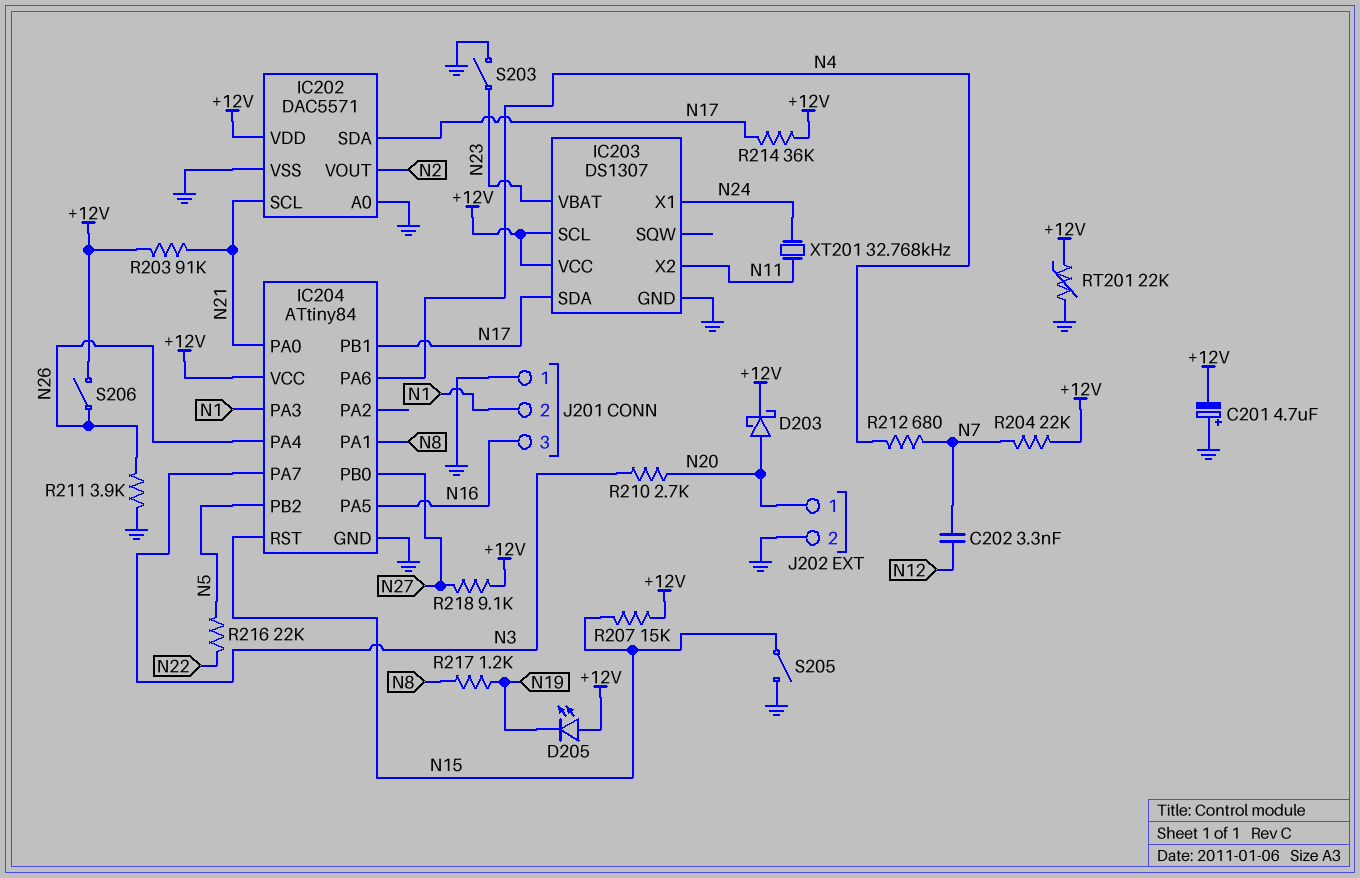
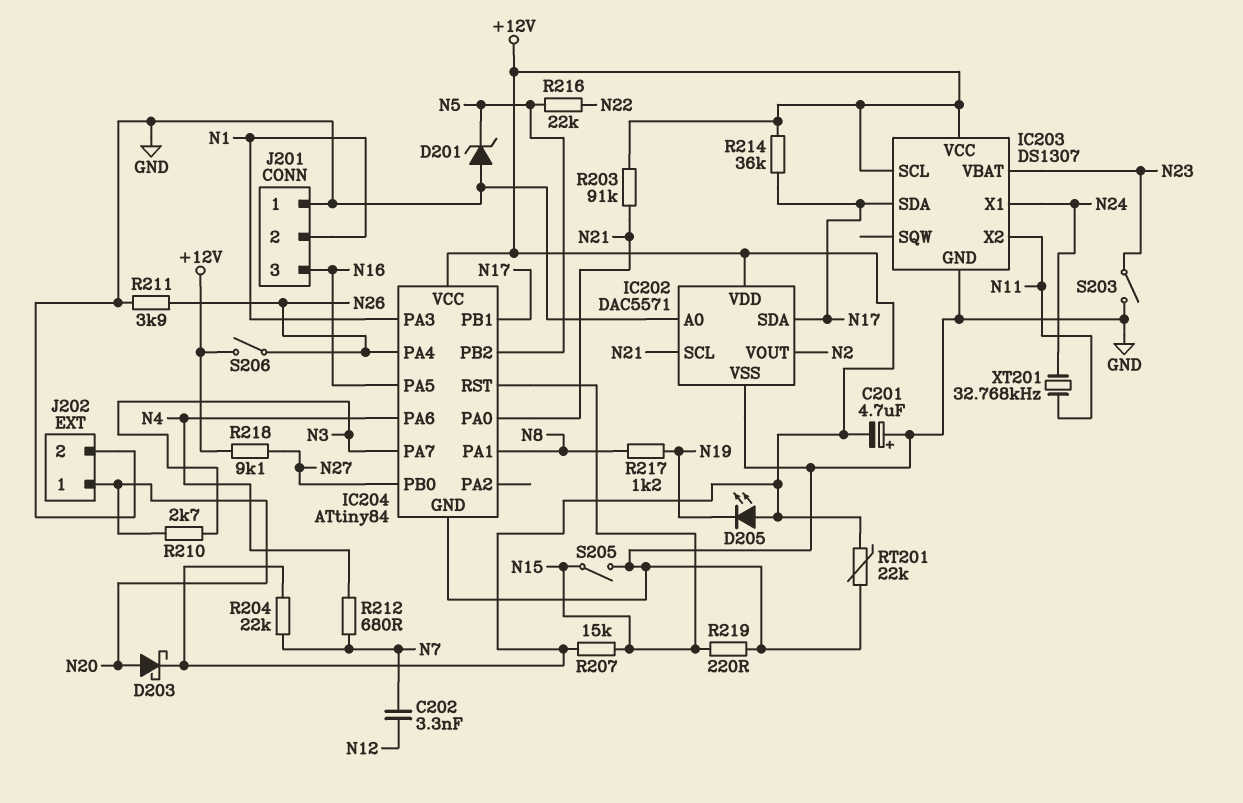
D201: none -> zener (A GND, K N5)
R219: none -> 220 (GND, N15)

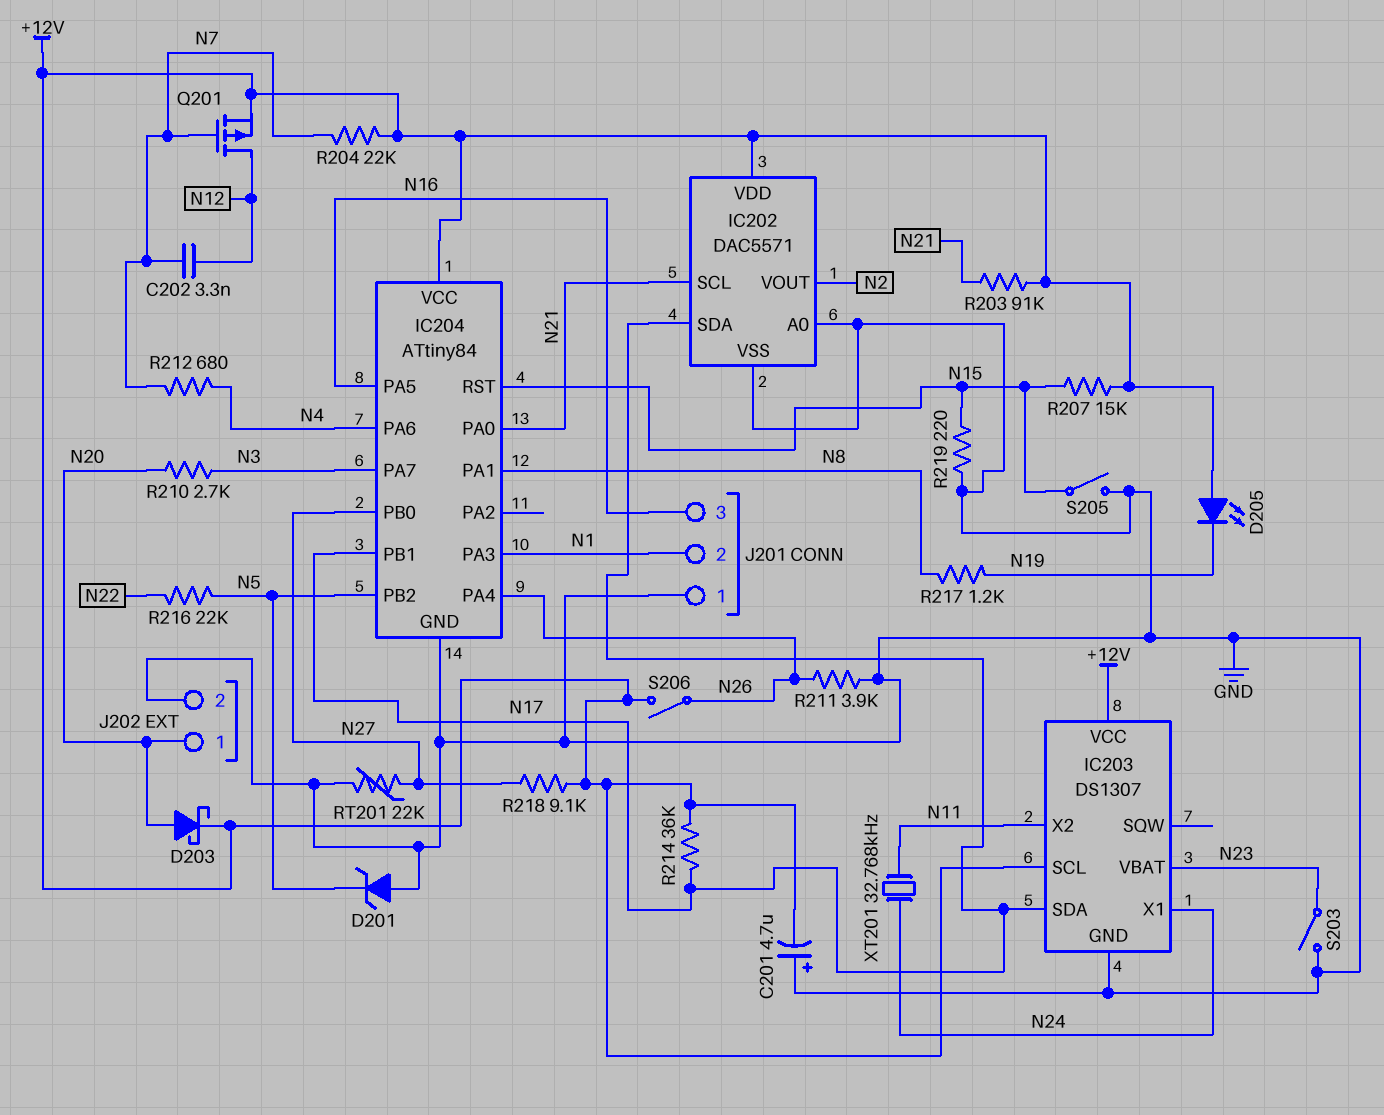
Q201: none -> PMOS (G N7, D N12, S +12V)
RT201: 22k (+12V, GND) -> 22k (GND, N27)

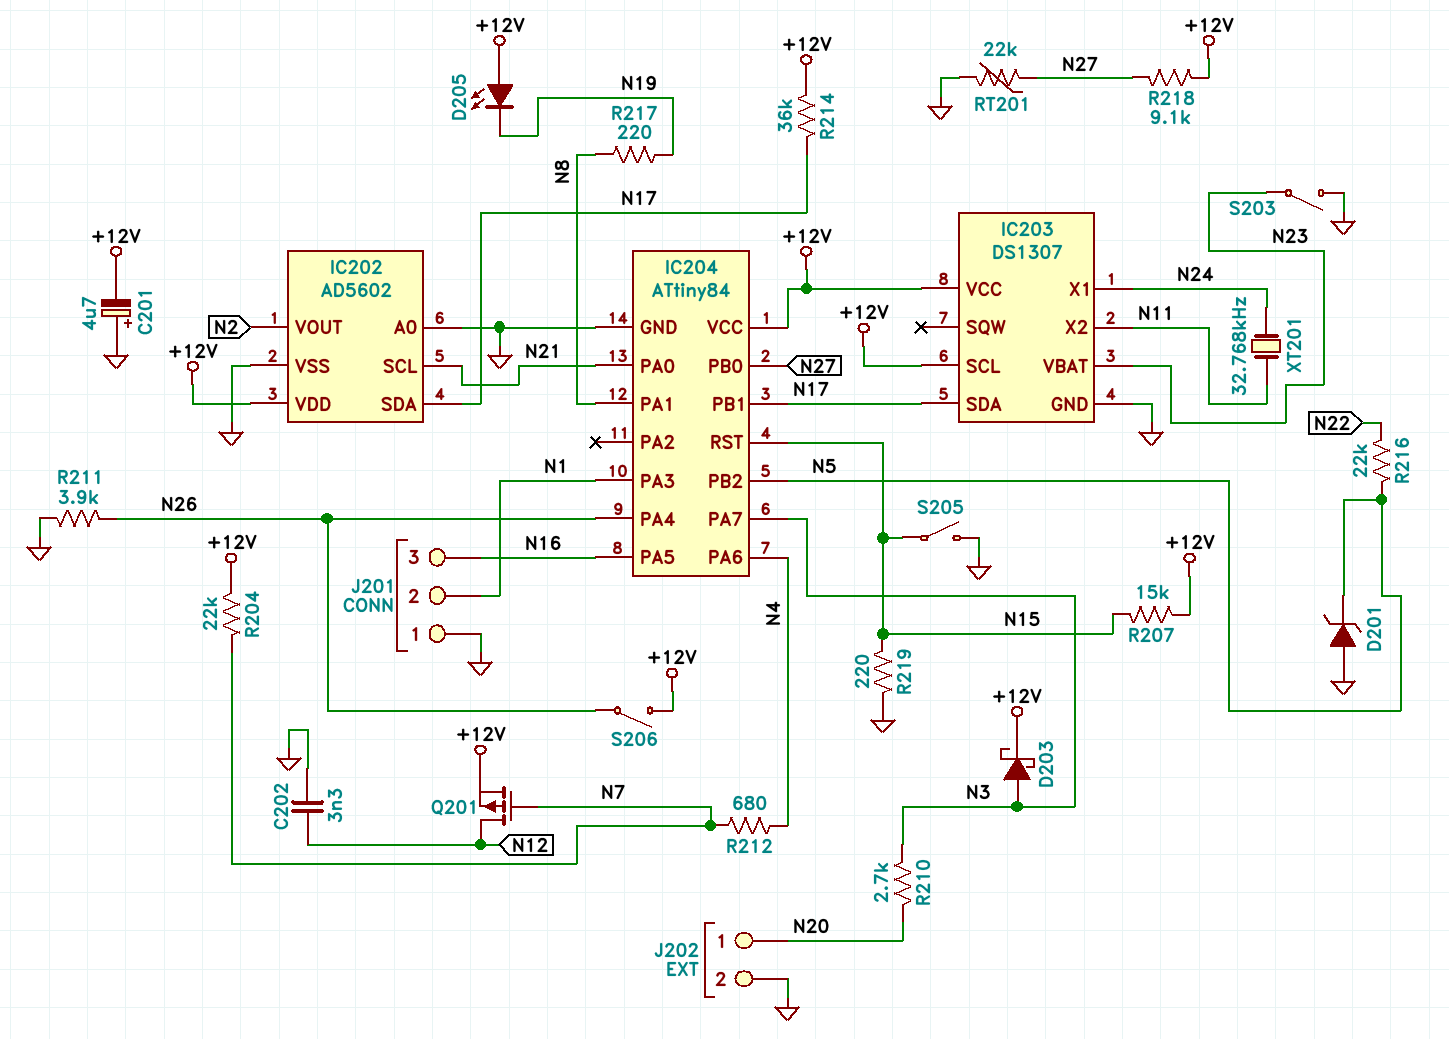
C202: 3.3nF (N7, N12) -> 3.3nF (GND, N12)
D203: schottky (A N20, K +12V) -> schottky (A N3, K +12V)
IC202: DAC5571 -> AD5602
R203: 91k (+12V, N21) -> none
R217: 1.2k (N8, N19) -> 220 (N8, N19)

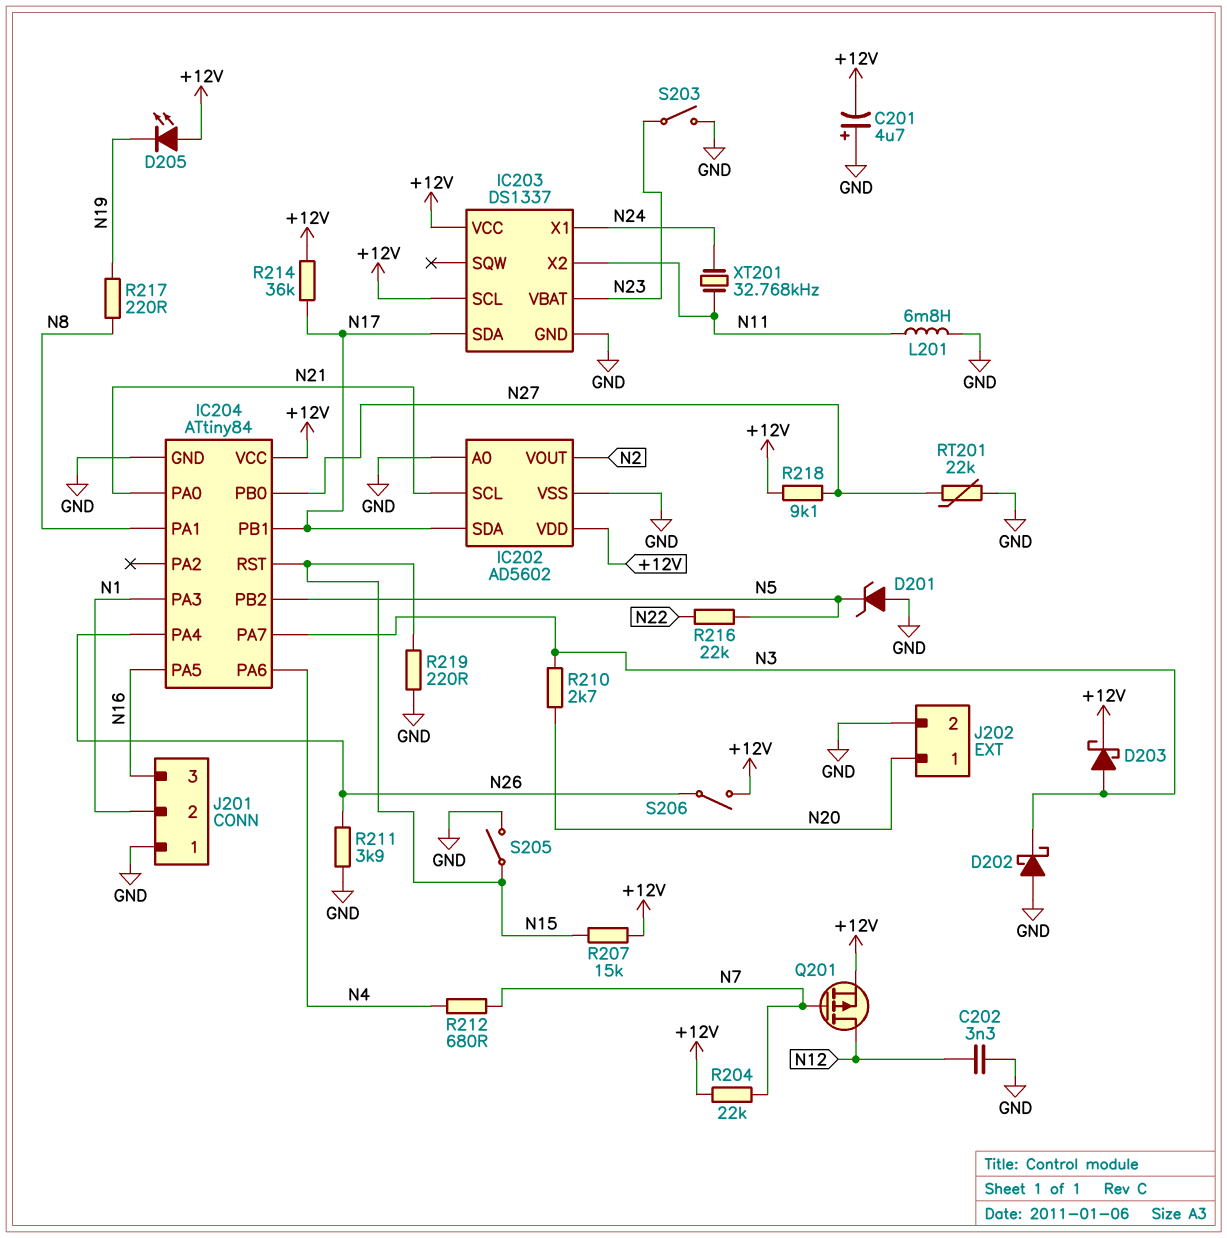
D202: none -> schottky (A GND, K N3)
IC203: DS1307 -> DS1337
L201: none -> 6.8mH (GND, N11)

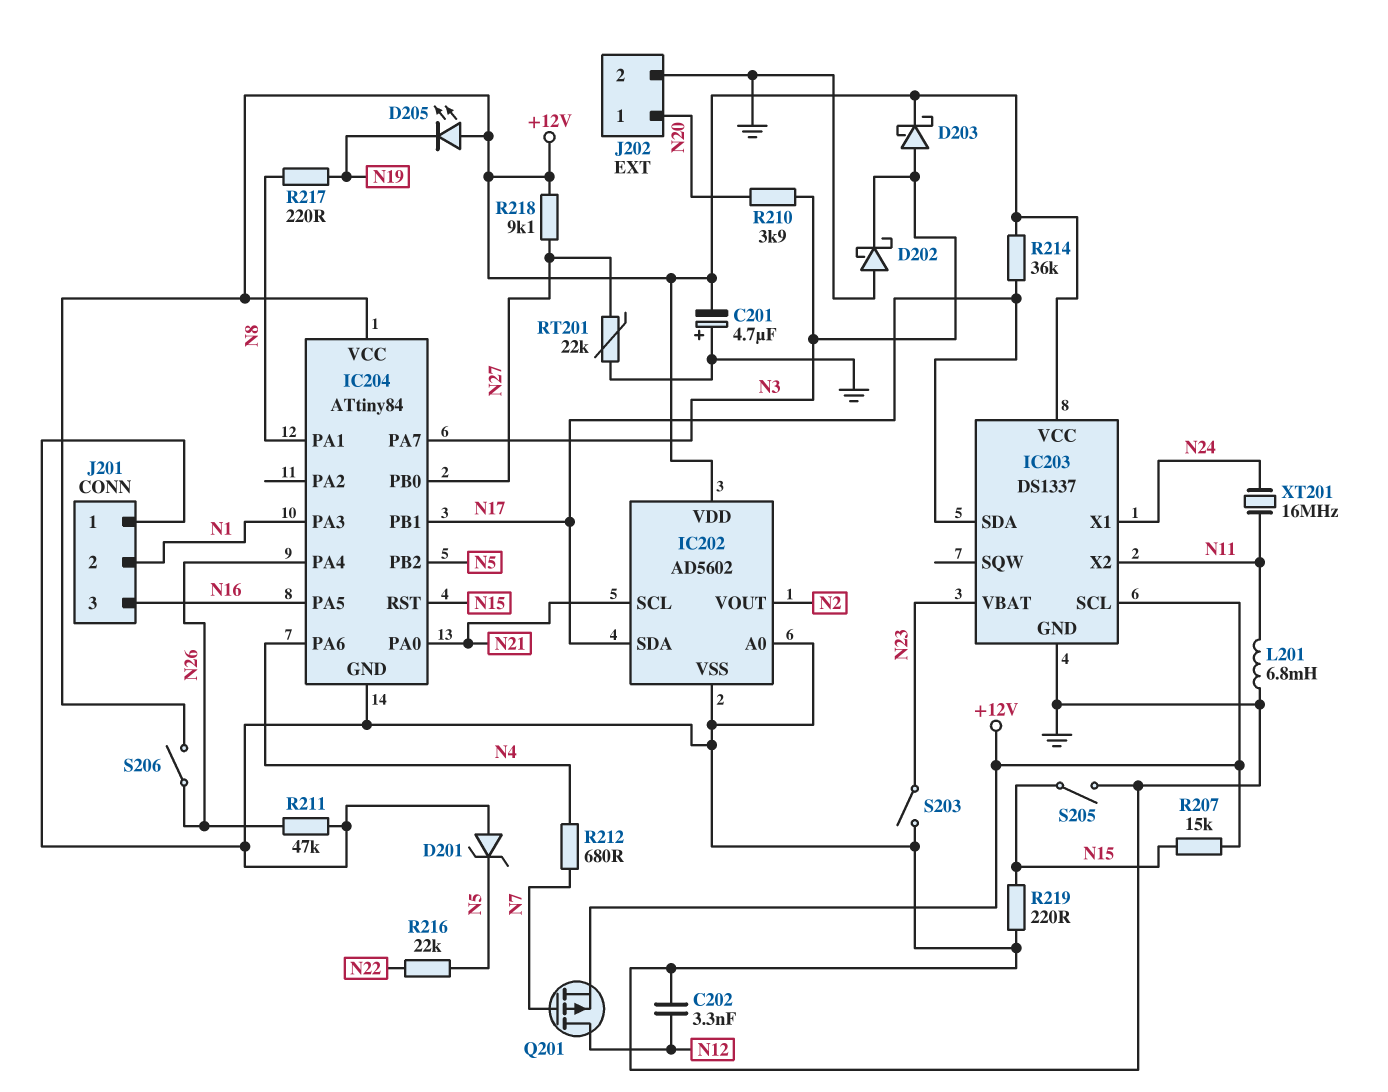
R204: 22k (+12V, N7) -> none
R210: 2.7k (N3, N20) -> 3.9k (N3, N20)
R211: 3.9k (GND, N26) -> 47k (GND, N26)
XT201: 32.768kHz (N11, N24) -> 16MHz (N11, N24)

